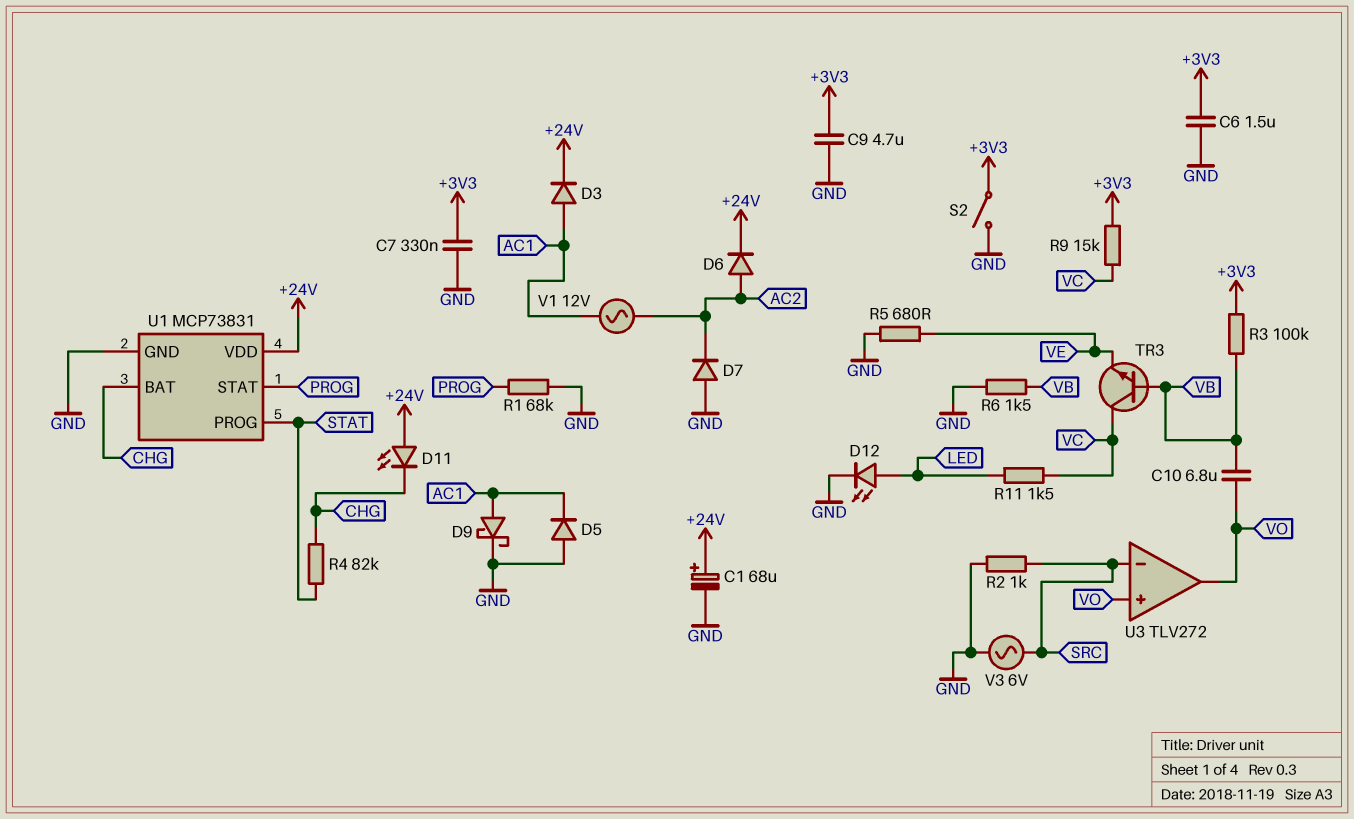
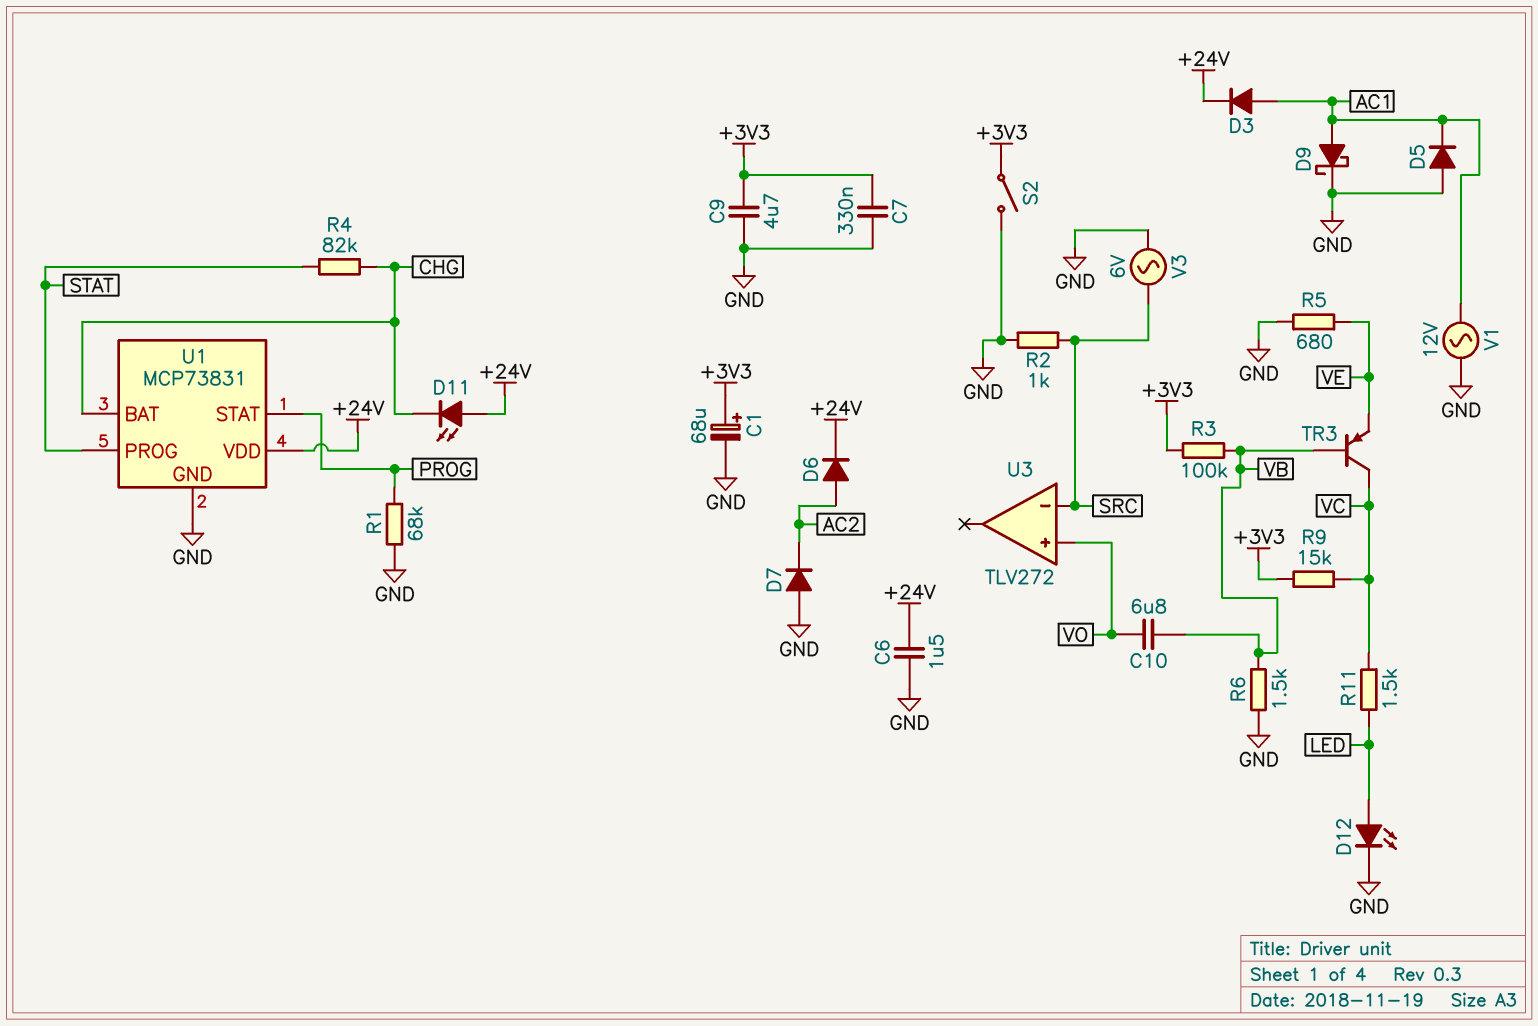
C1: 68uF (plus +24V, minus GND) -> 68uF (plus +3V3, minus GND)
C6: 1.5uF (+3V3, GND) -> 1.5uF (+24V, GND)
TR3: NPN (B VB, C VC, E VE) -> PNP (B VB, C VC, E VE)
U3 pin out: VO -> none
V1: AC 12V (AC1, AC2) -> AC 12V (AC1, GND)

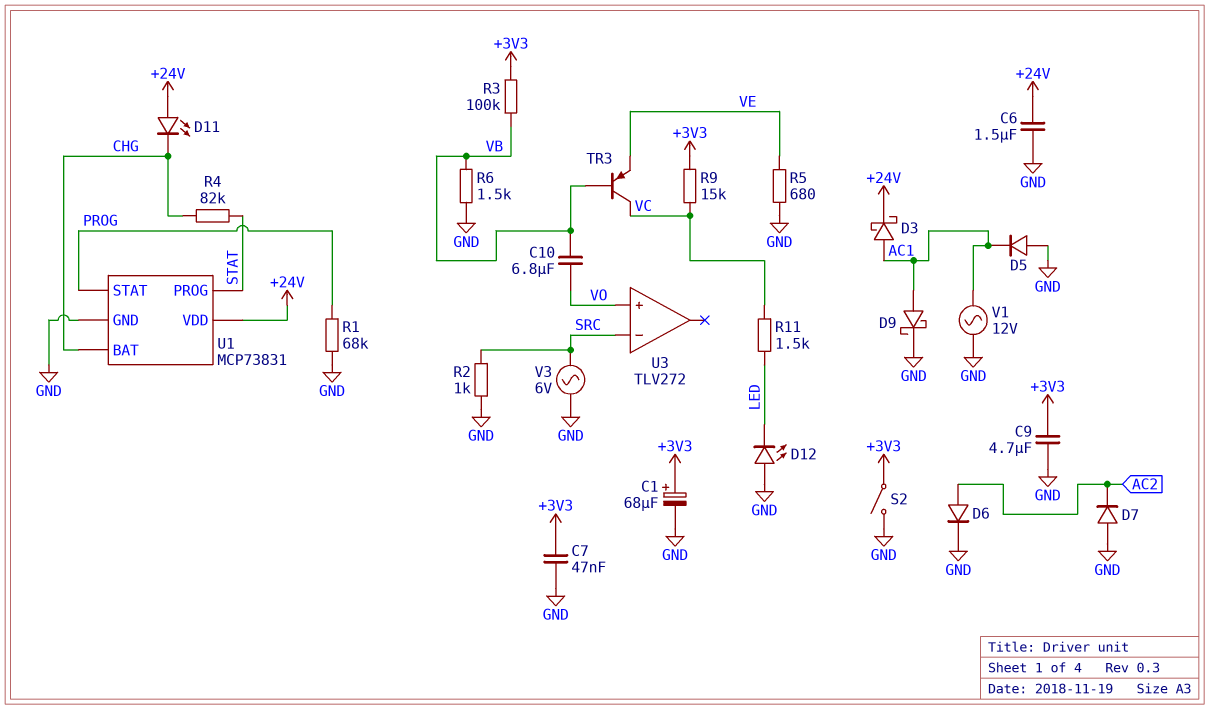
C7: 330nF (+3V3, GND) -> 47nF (+3V3, GND)
D3: diode (A AC1, K +24V) -> schottky (A AC1, K +24V)
D6: diode (A AC2, K +24V) -> diode (A AC2, K GND)
D12: LED (A LED, K GND) -> LED (A GND, K LED)

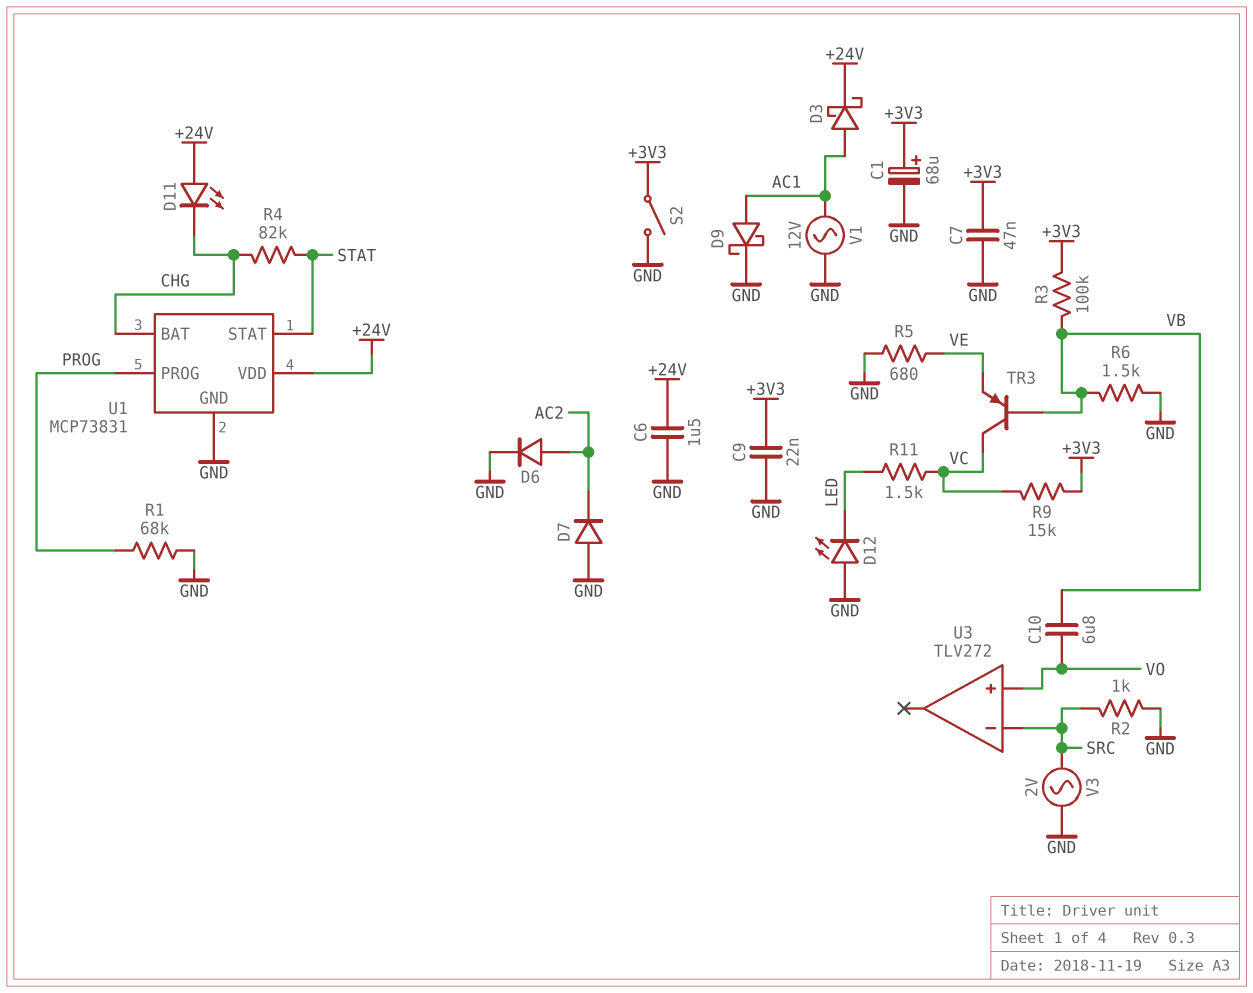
C9: 4.7uF (+3V3, GND) -> 22nF (+3V3, GND)
D5: diode (A GND, K AC1) -> none
U1 pin PROG: STAT -> PROG
U1 pin STAT: PROG -> STAT
V3: AC 6V (GND, SRC) -> AC 2V (GND, SRC)

